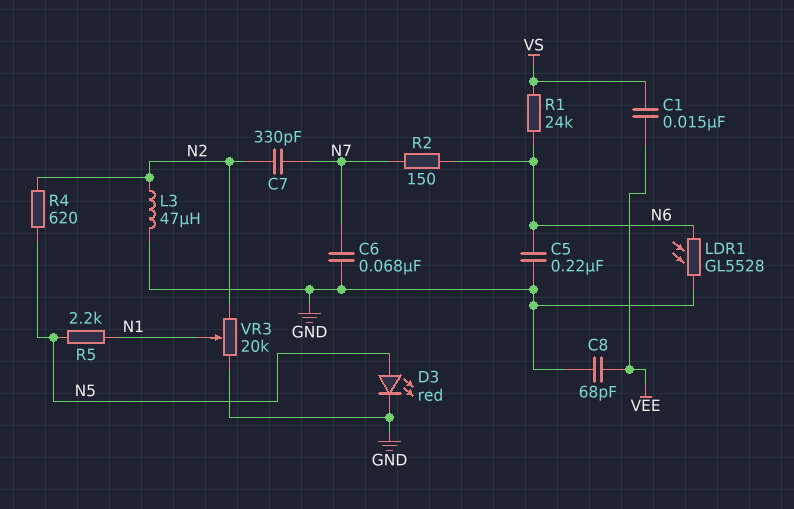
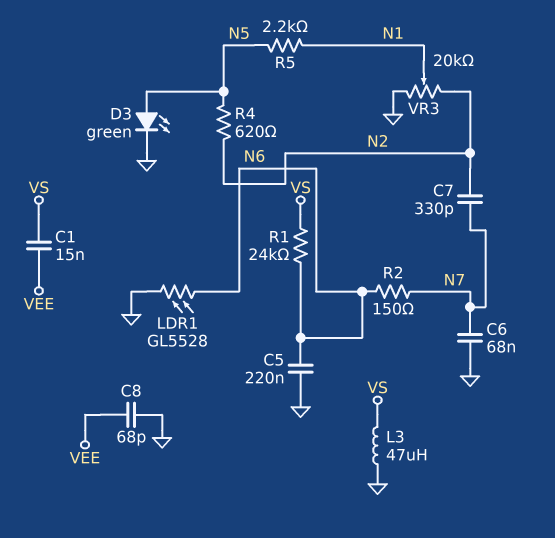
D3: LED red (A N5, K GND) -> LED green (A N5, K GND)
L3: 47uH (GND, N2) -> 47uH (GND, VS)

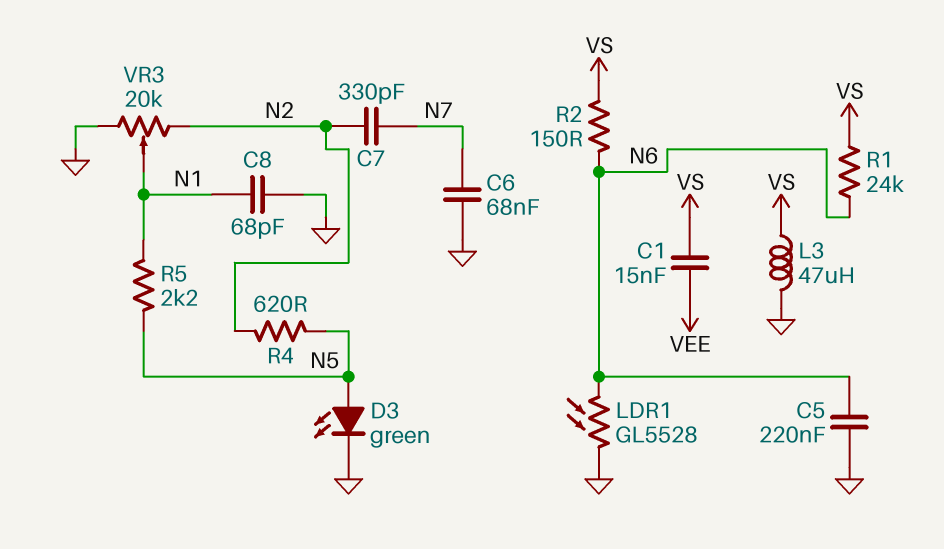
C8: 68pF (GND, VEE) -> 68pF (GND, N1)
R2: 150 (N6, N7) -> 150 (N6, VS)

